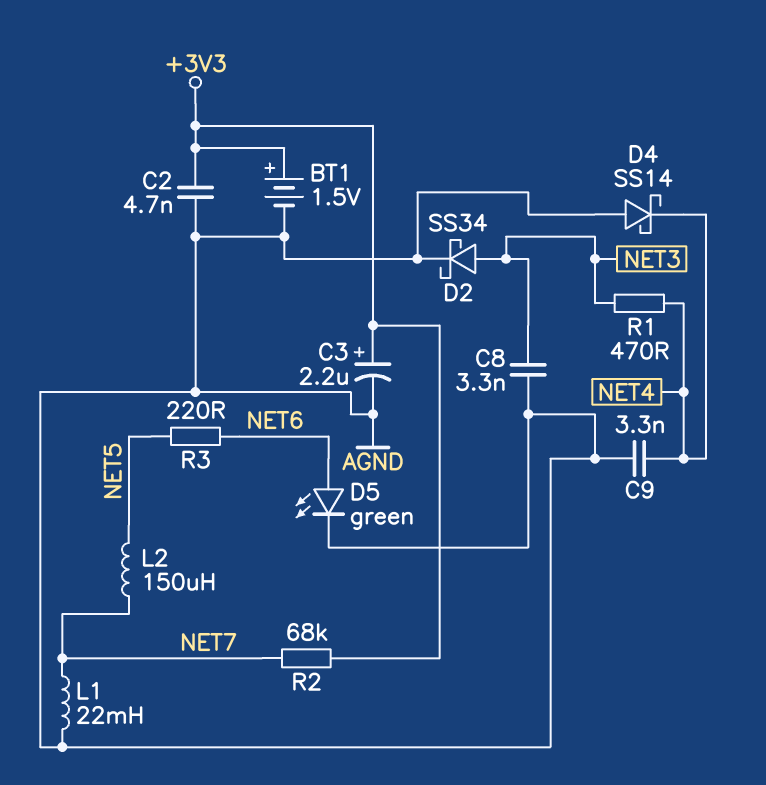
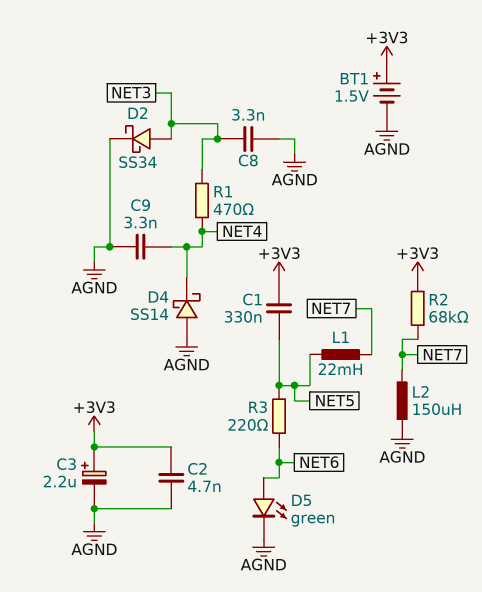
C1: none -> 330nF (+3V3, NET5)
L1: 22mH (AGND, NET7) -> 22mH (NET5, NET7)
L2: 150uH (NET5, NET7) -> 150uH (AGND, NET7)

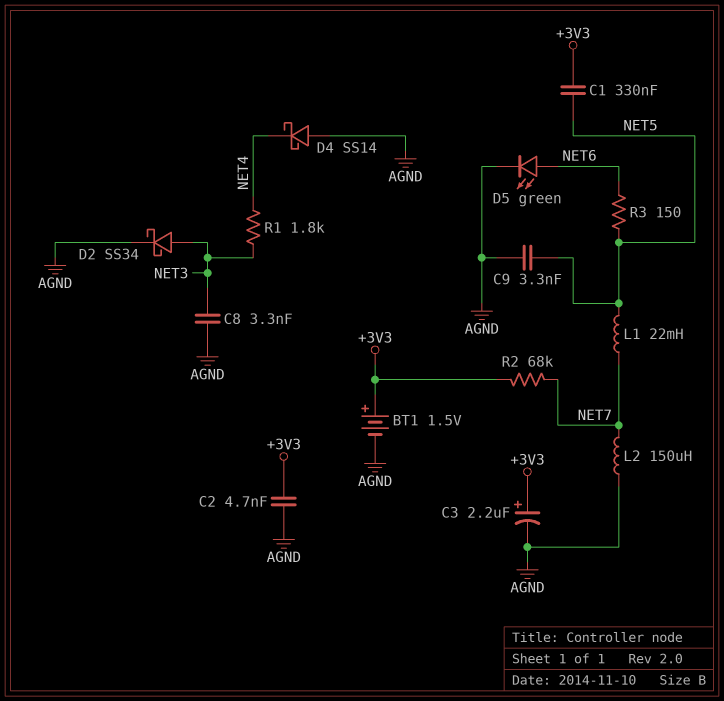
C9: 3.3nF (AGND, NET4) -> 3.3nF (AGND, NET5)
R1: 470 (NET3, NET4) -> 1.8k (NET3, NET4)
R3: 220 (NET5, NET6) -> 150 (NET5, NET6)

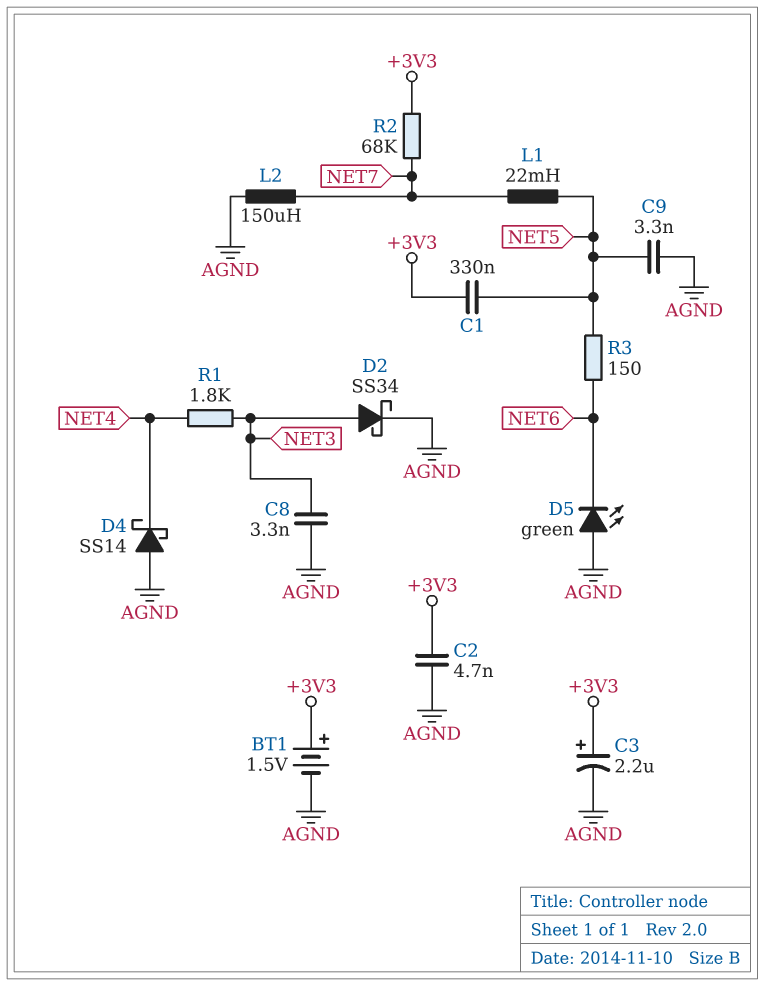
D5: LED green (A NET6, K AGND) -> LED green (A AGND, K NET6)

